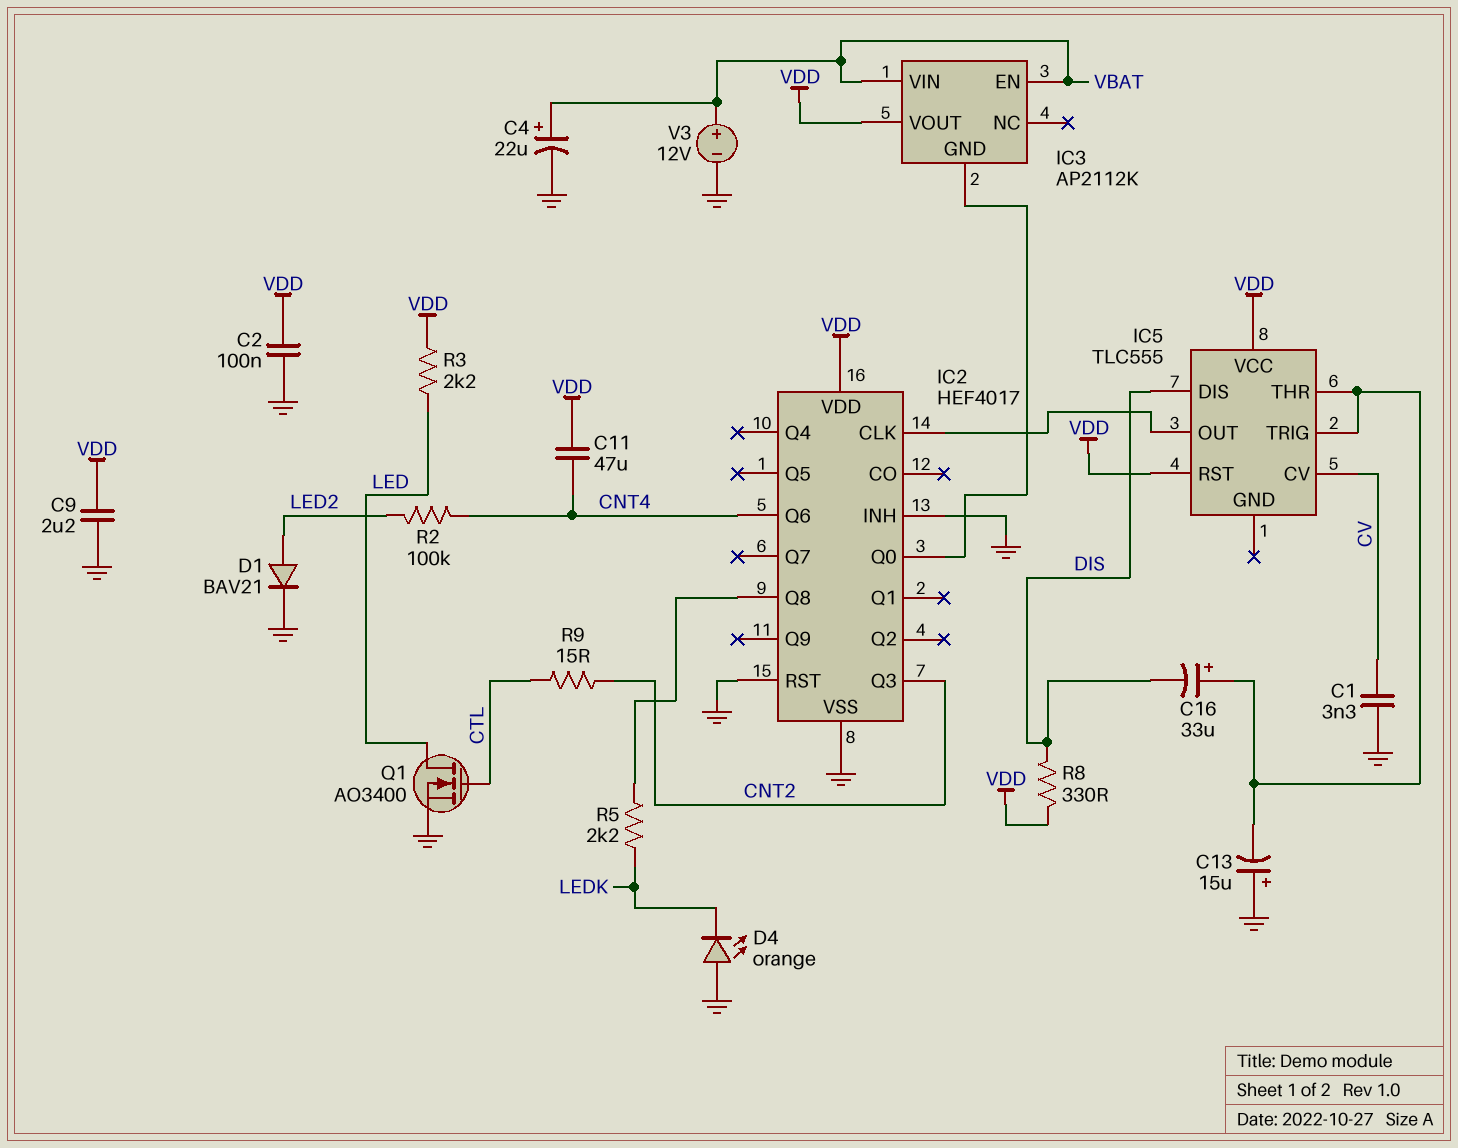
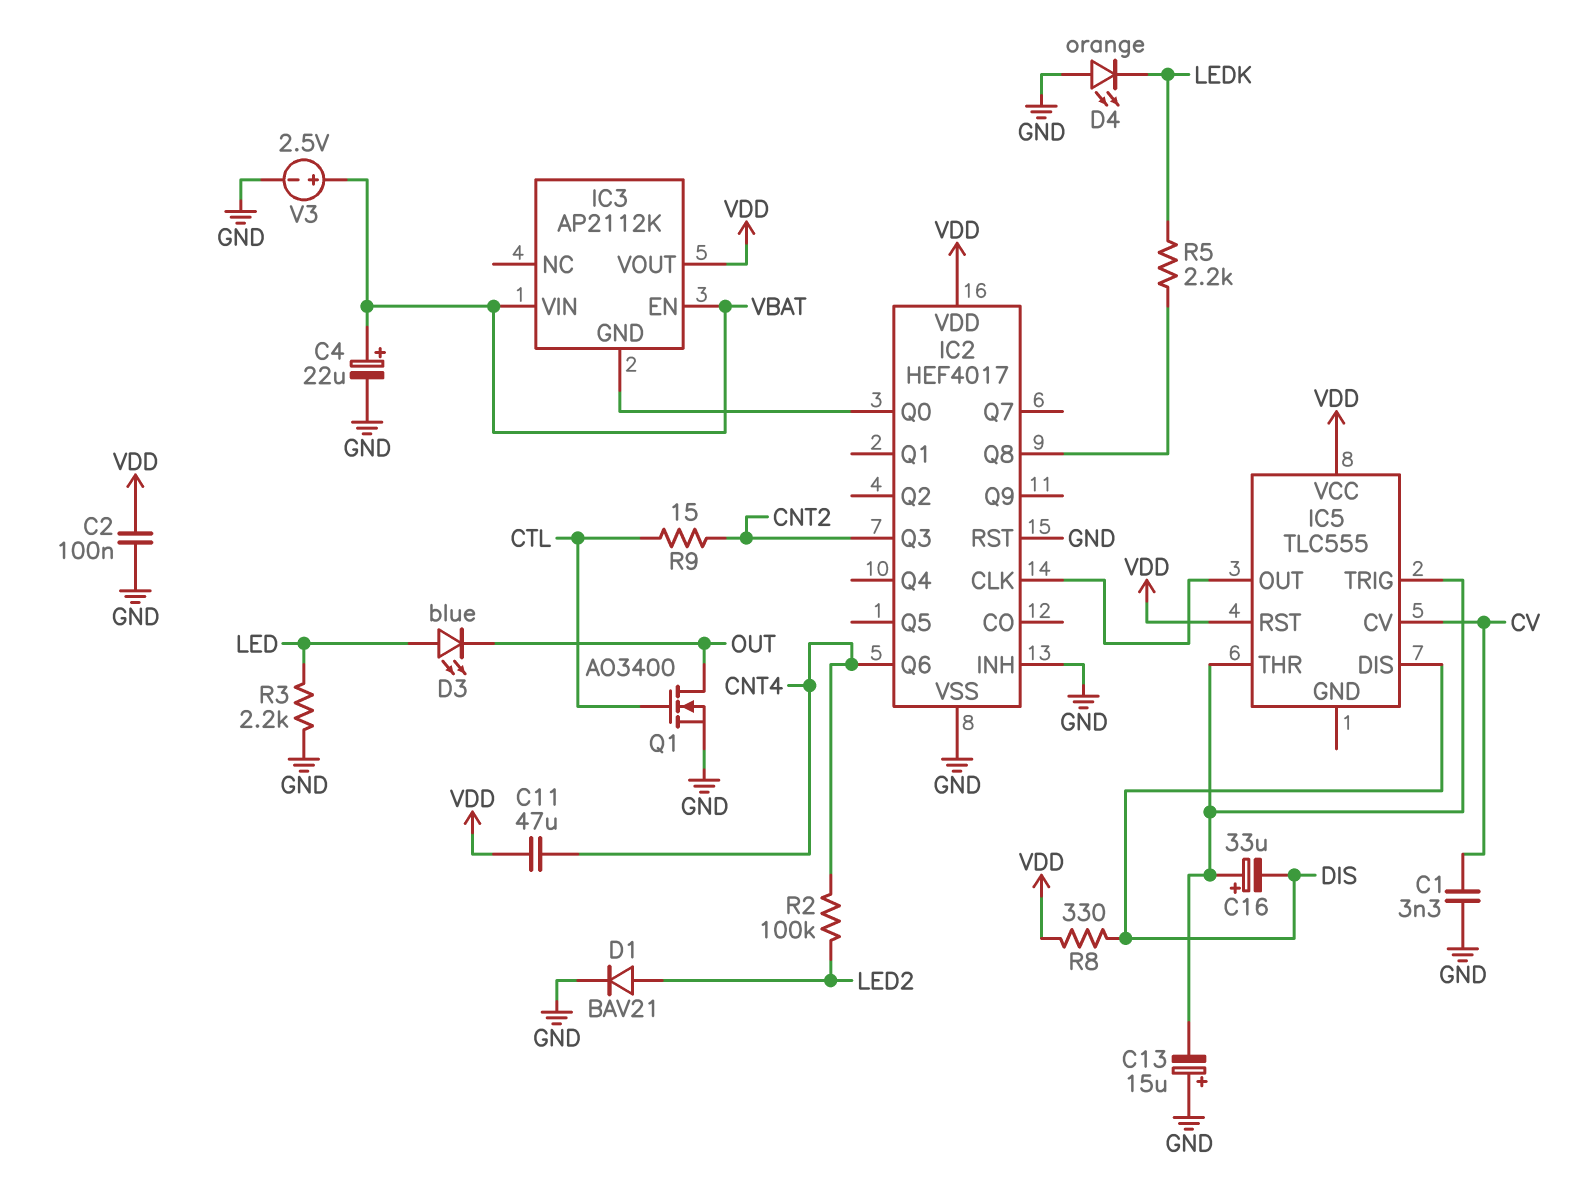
C9: 2.2uF (GND, VDD) -> none
D3: none -> LED blue (A LED, K OUT)
Q1: NMOS AO3400 (G CTL, D LED, S GND) -> NMOS AO3400 (G CTL, D OUT, S GND)
R3: 2.2k (LED, VDD) -> 2.2k (GND, LED)
V3: 12V (plus VBAT, minus GND) -> 2.5V (plus VBAT, minus GND)

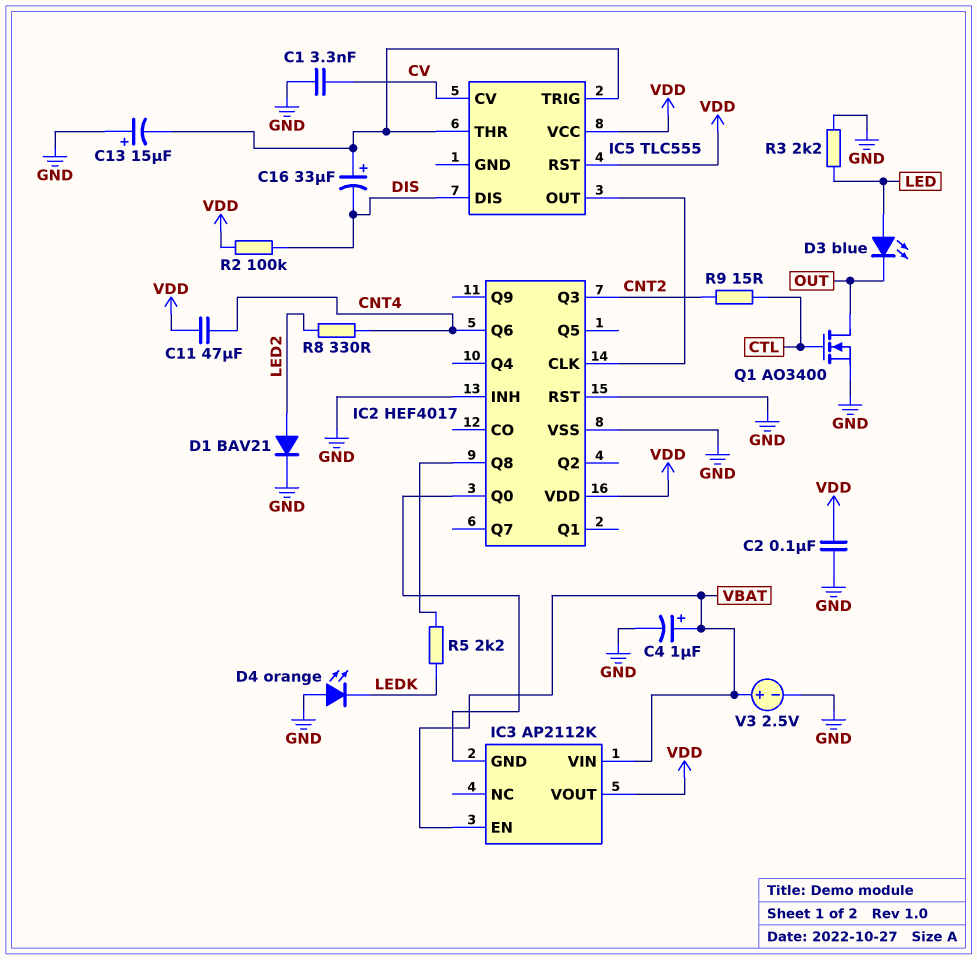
C4: 22uF (plus VBAT, minus GND) -> 1uF (plus VBAT, minus GND)
R2: 100k (CNT4, LED2) -> 100k (DIS, VDD)
R8: 330 (DIS, VDD) -> 330 (CNT4, LED2)

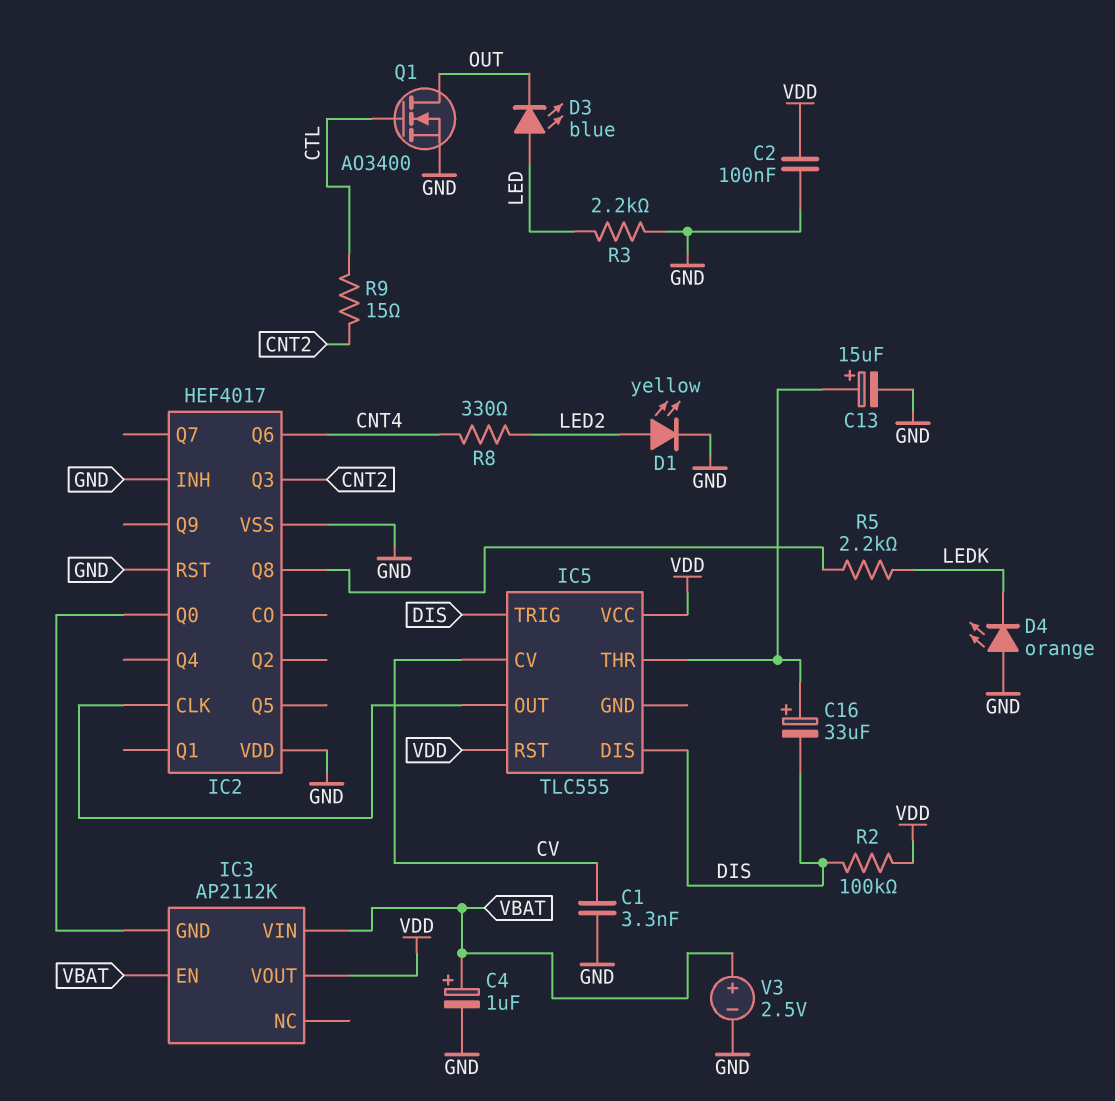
C11: 47uF (CNT4, VDD) -> none
C13: 15uF (plus GND, minus IC5/THR) -> 15uF (plus IC5/THR, minus GND)
D1: diode BAV21 (A LED2, K GND) -> LED yellow (A LED2, K GND)
IC2 pin VDD: VDD -> GND
IC5 pin TRIG: IC5/THR -> DIS

